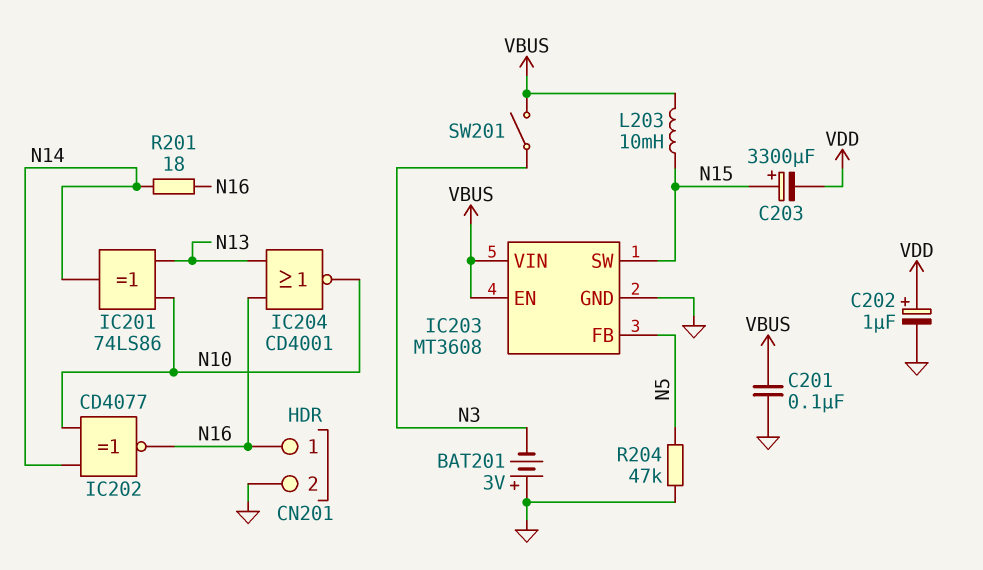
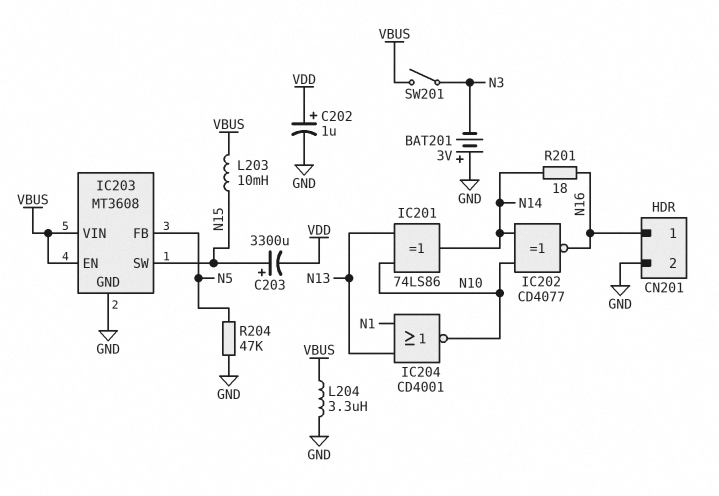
C201: 100nF (GND, VBUS) -> none
IC204: NOR CD4001 (in N13, in N16, out N10) -> NOR CD4001 (in N1, in N13, out N10)
L204: none -> 3.3uH (GND, VBUS)

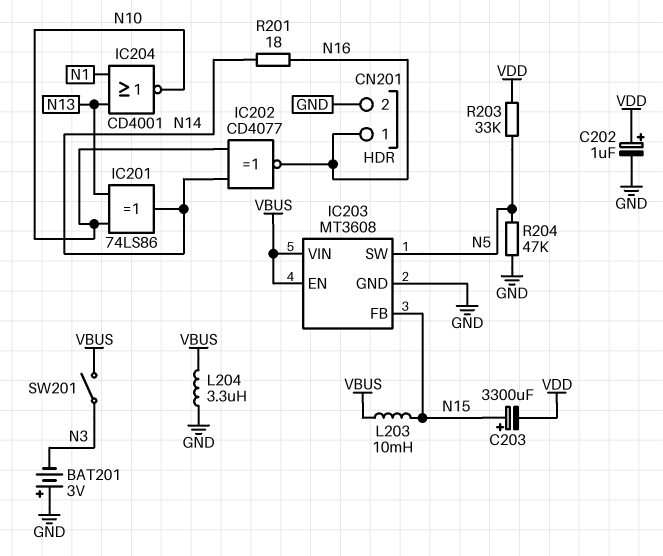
IC203 pin FB: N5 -> N15
IC203 pin SW: N15 -> N5
R203: none -> 33k (N5, VDD)

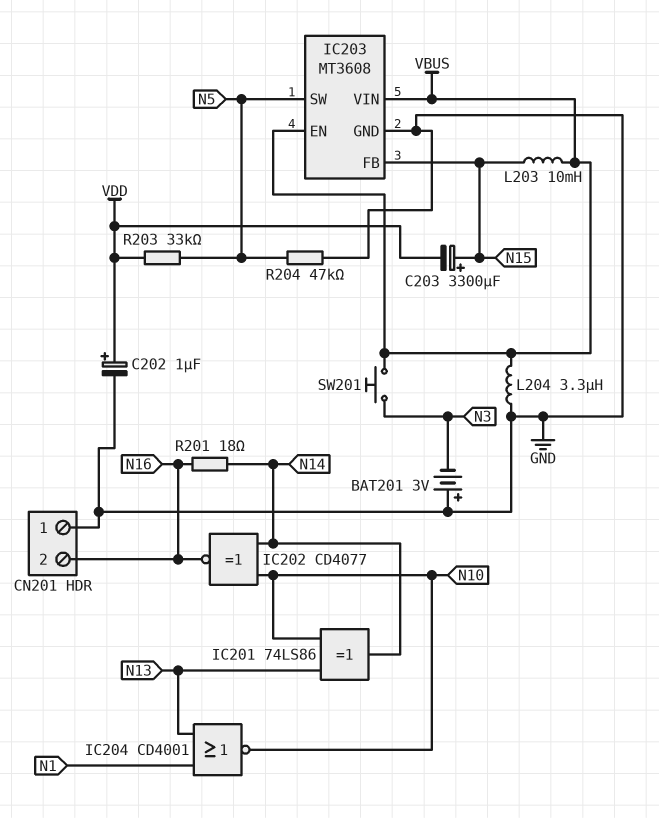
CN201 pin 1: N16 -> GND
CN201 pin 2: GND -> N16
SW201: switch (N3, VBUS) -> button (N3, VBUS)

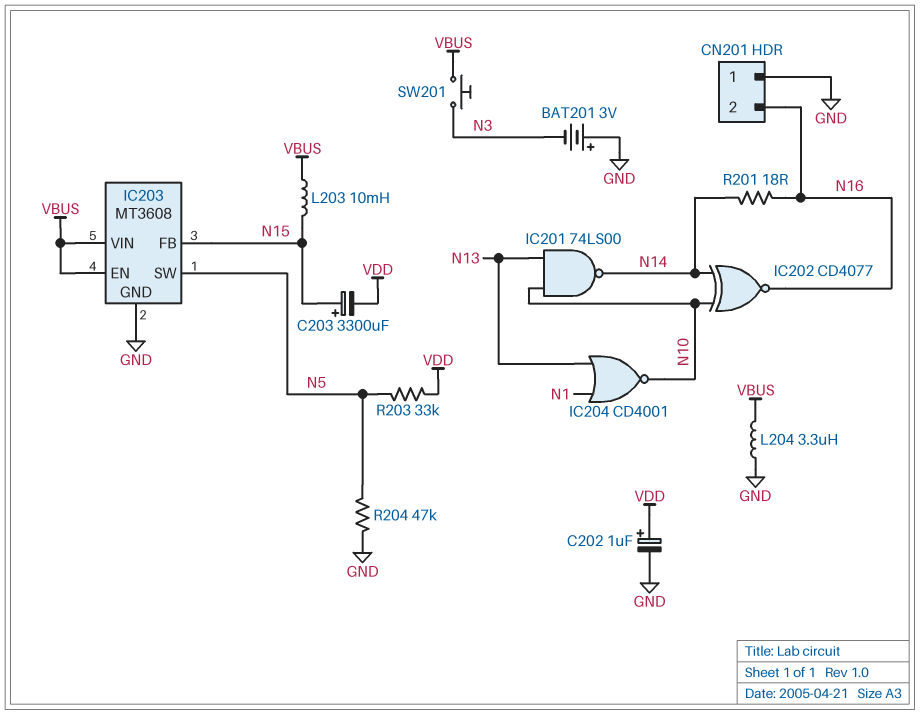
IC201: XOR 74LS86 (in N10, in N13, out N14) -> NAND 74LS00 (in N10, in N13, out N14)

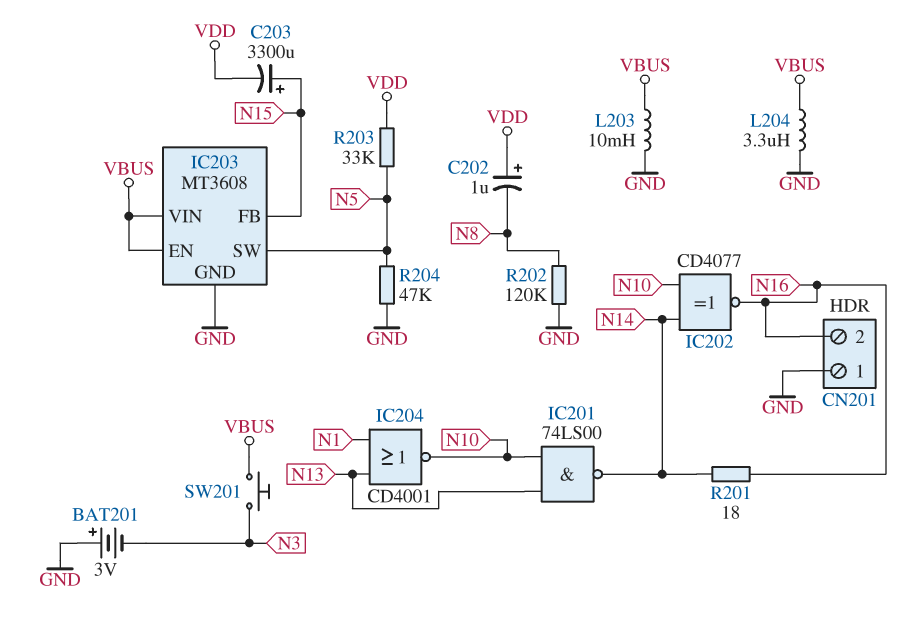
C202: 1uF (plus VDD, minus GND) -> 1uF (plus VDD, minus N8)
L203: 10mH (N15, VBUS) -> 10mH (GND, VBUS)
R202: none -> 120k (GND, N8)

